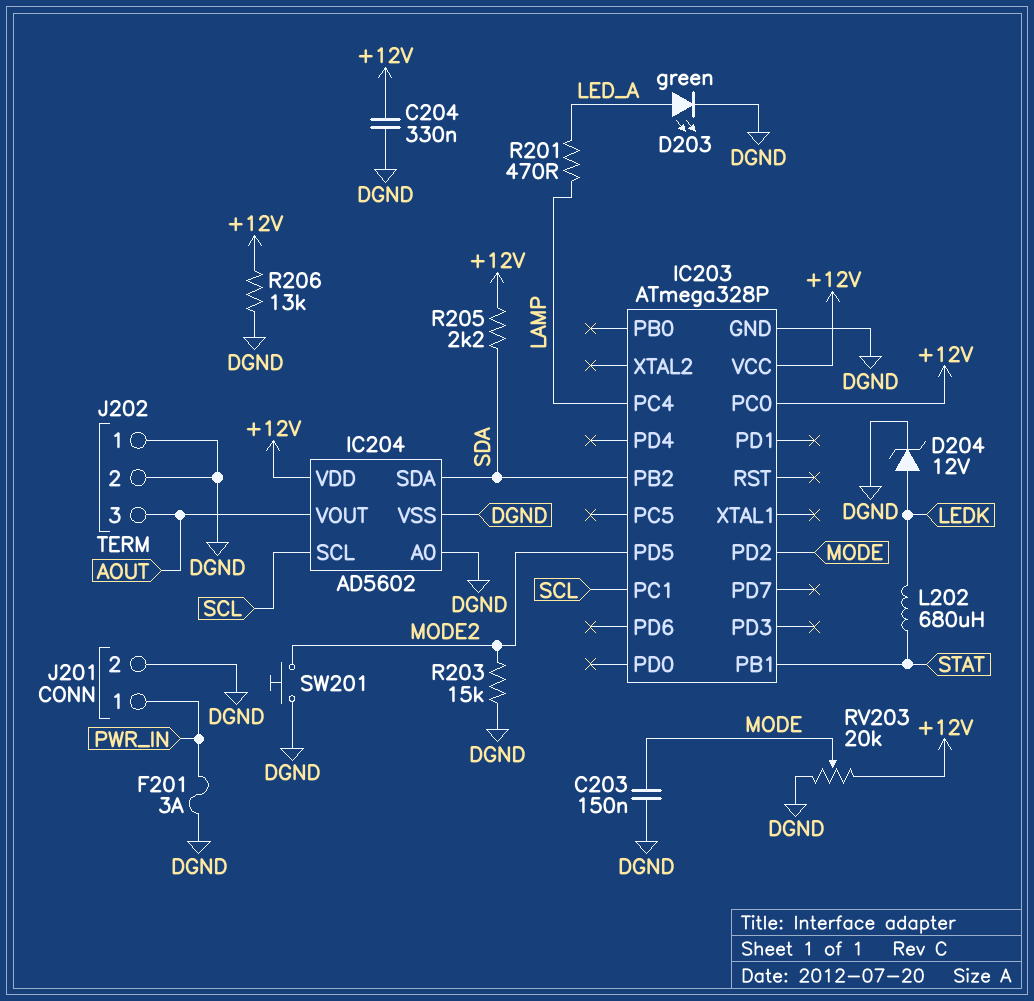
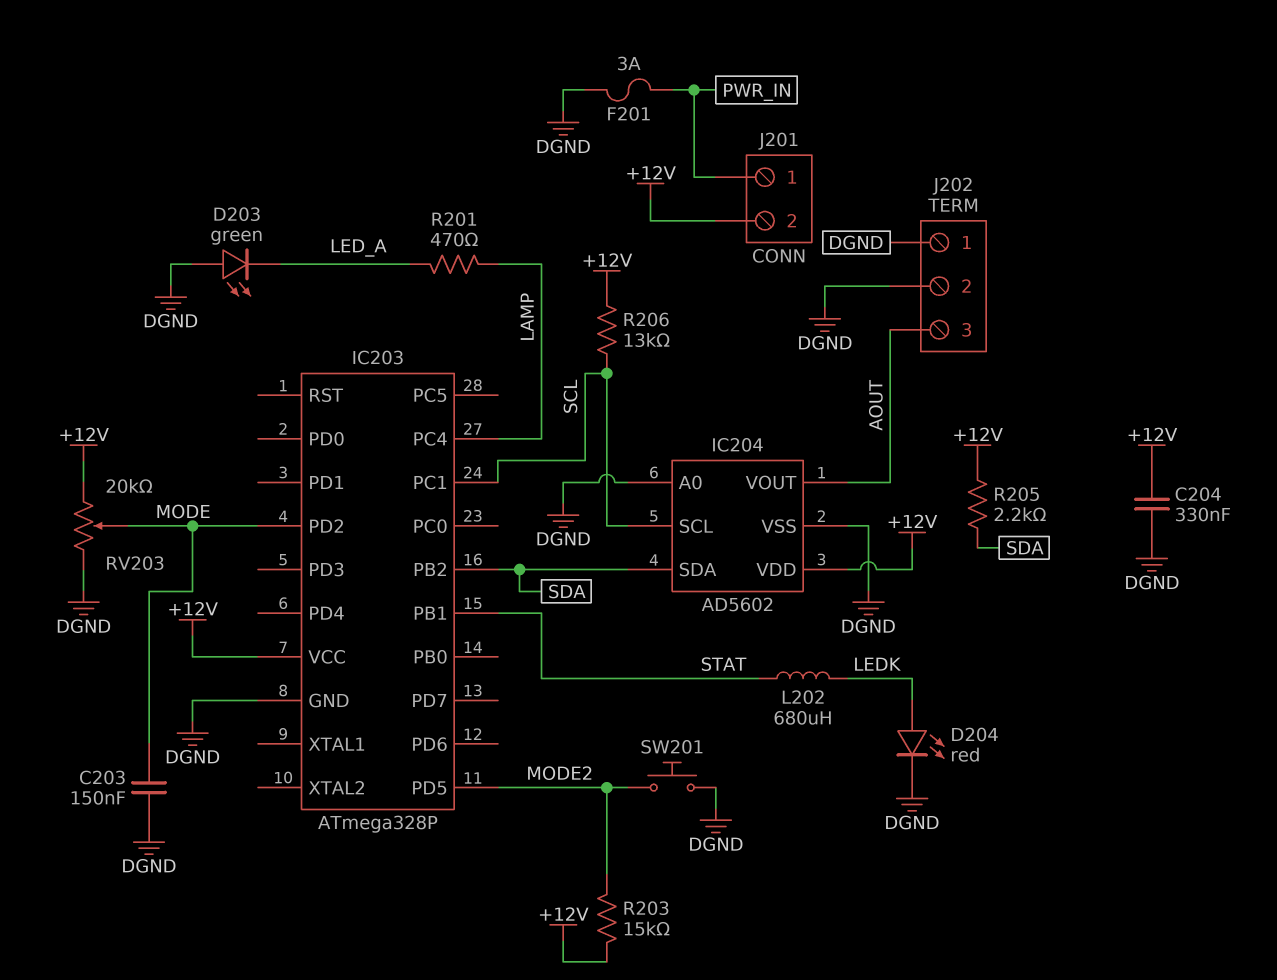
D203: LED green (A LED_A, K DGND) -> LED green (A DGND, K LED_A)
D204: zener 12V (A LEDK, K DGND) -> LED red (A LEDK, K DGND)
IC203 pin PC0: +12V -> none
J201 pin 2: DGND -> +12V
R203: 15k (DGND, MODE2) -> 15k (+12V, MODE2)
R206: 13k (+12V, DGND) -> 13k (+12V, SCL)

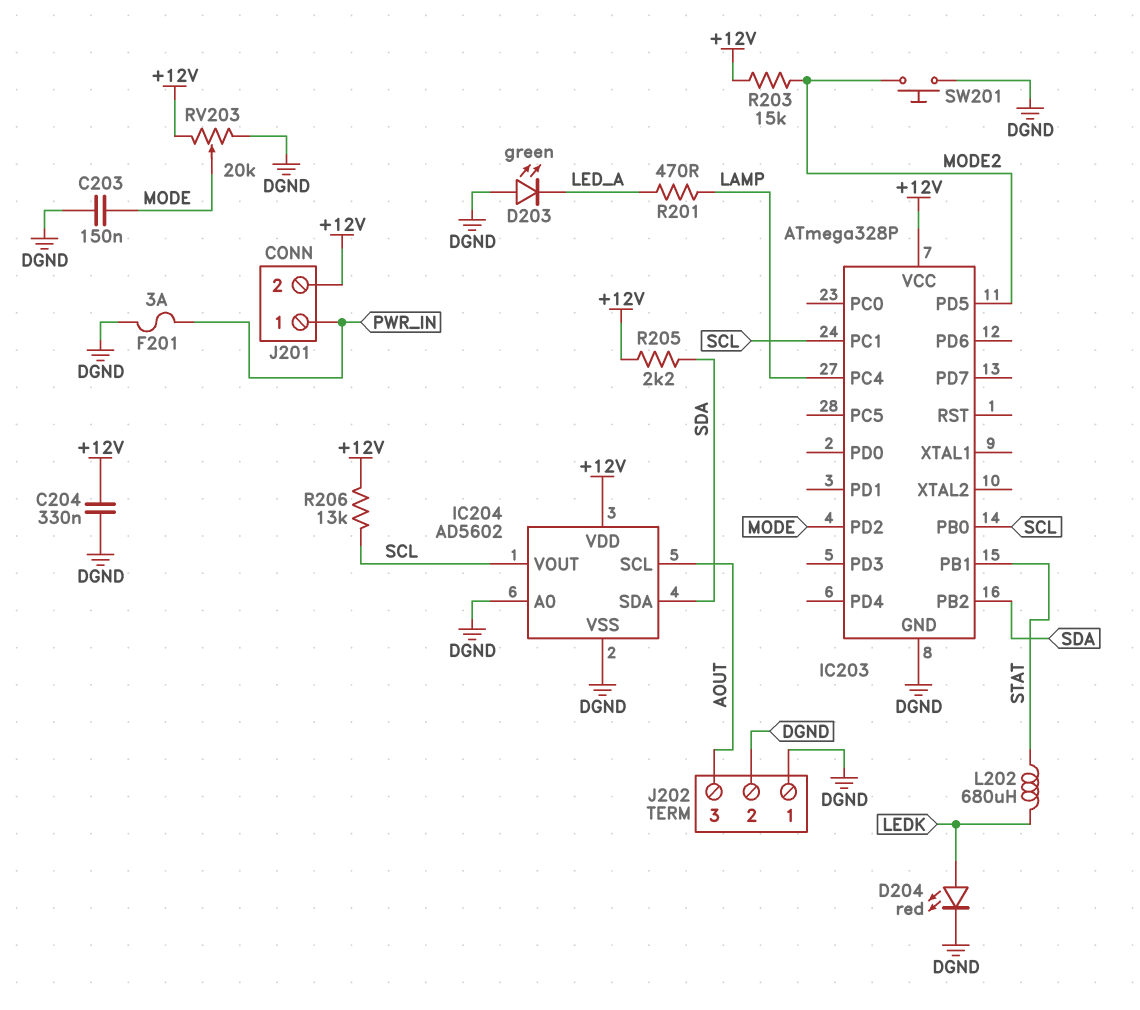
IC203 pin PB0: none -> SCL
IC204 pin SCL: SCL -> AOUT
IC204 pin VOUT: AOUT -> SCL

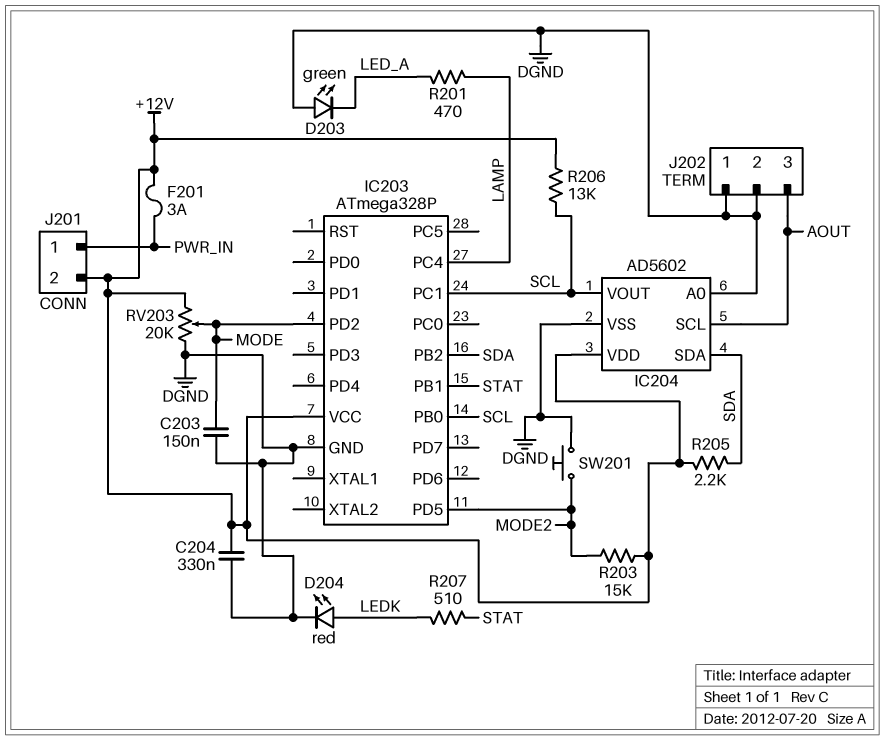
F201: 3A (DGND, PWR_IN) -> 3A (+12V, PWR_IN)
L202: 680uH (LEDK, STAT) -> none
R207: none -> 510 (LEDK, STAT)

